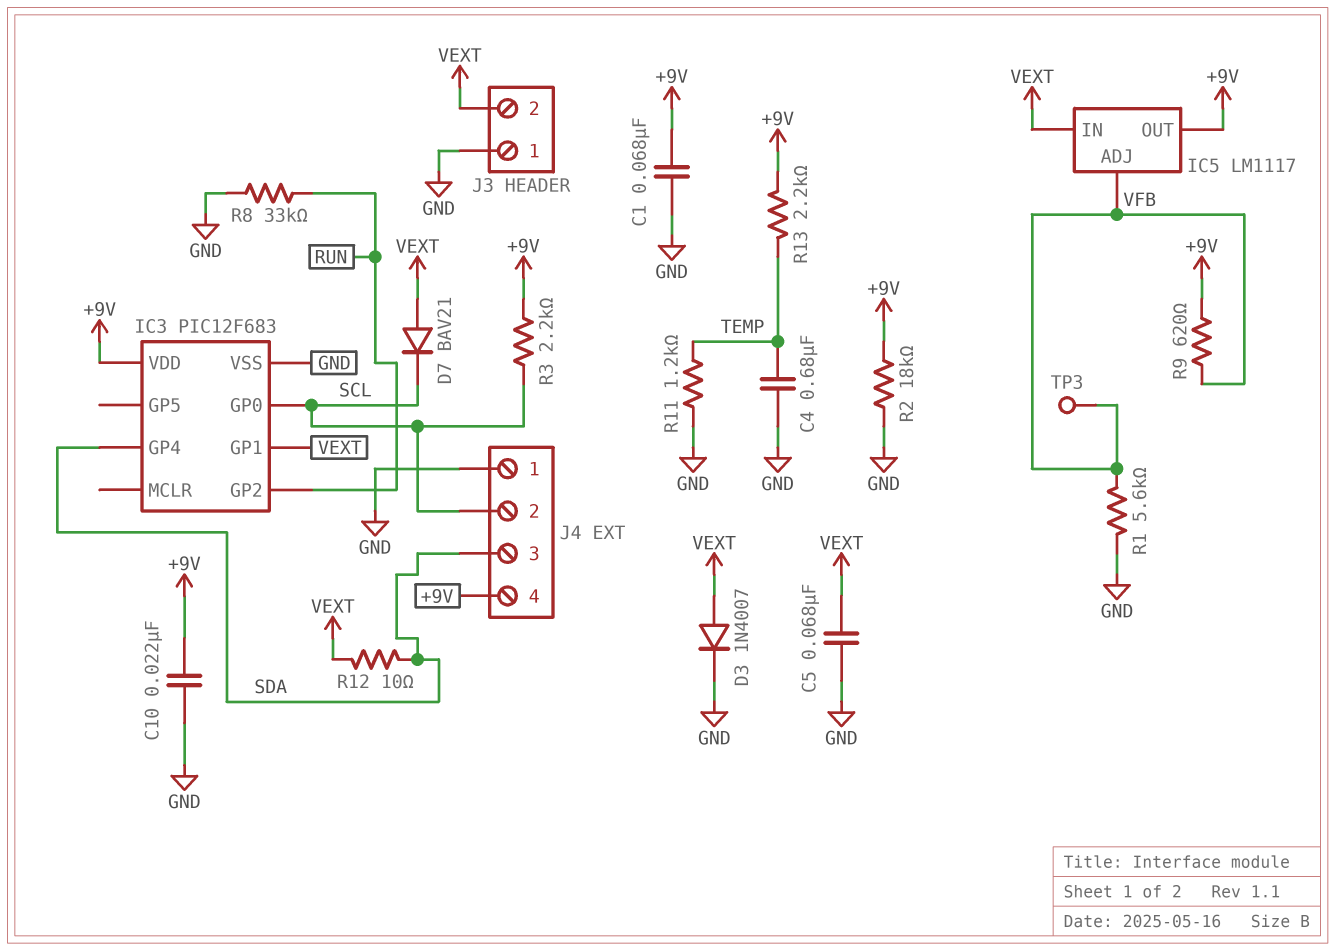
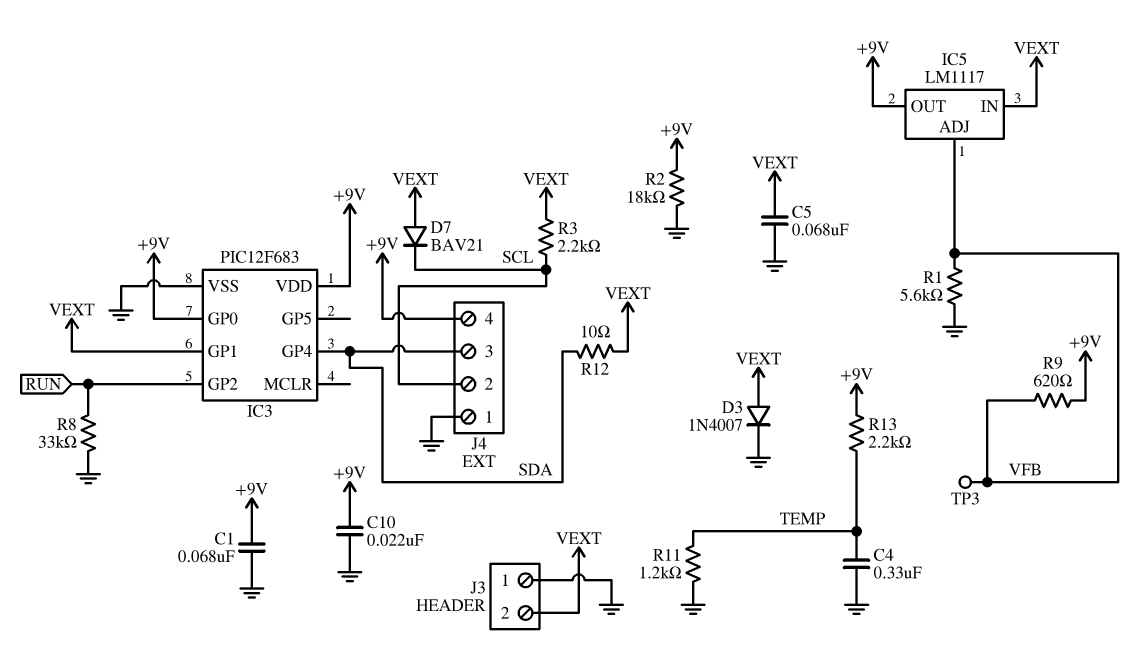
C4: 680nF (GND, TEMP) -> 330nF (GND, TEMP)
IC3 pin GP0: SCL -> +9V
R3: 2.2k (+9V, SCL) -> 2.2k (SCL, VEXT)

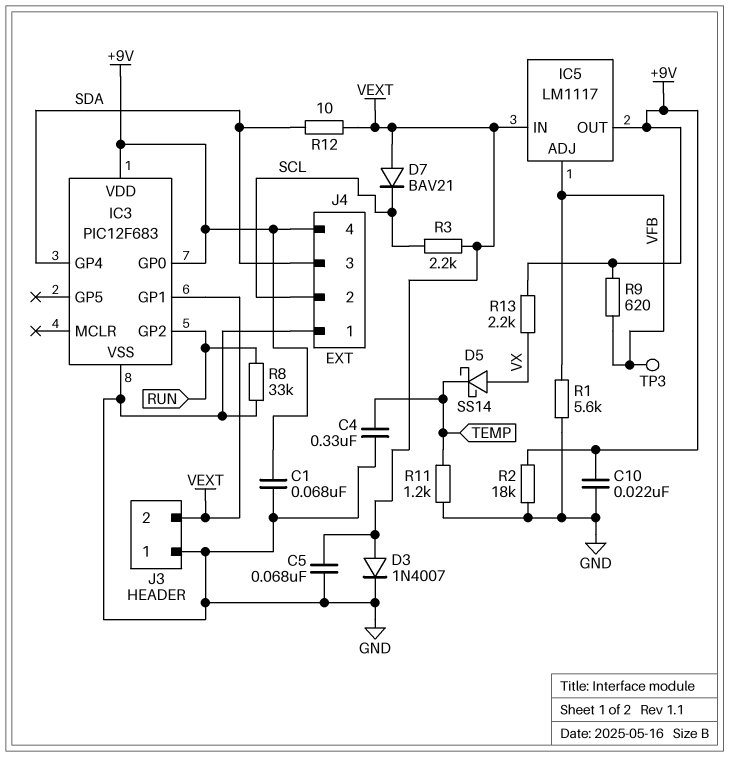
D5: none -> schottky SS14 (A VX, K TEMP)
R13: 2.2k (+9V, TEMP) -> 2.2k (+9V, VX)

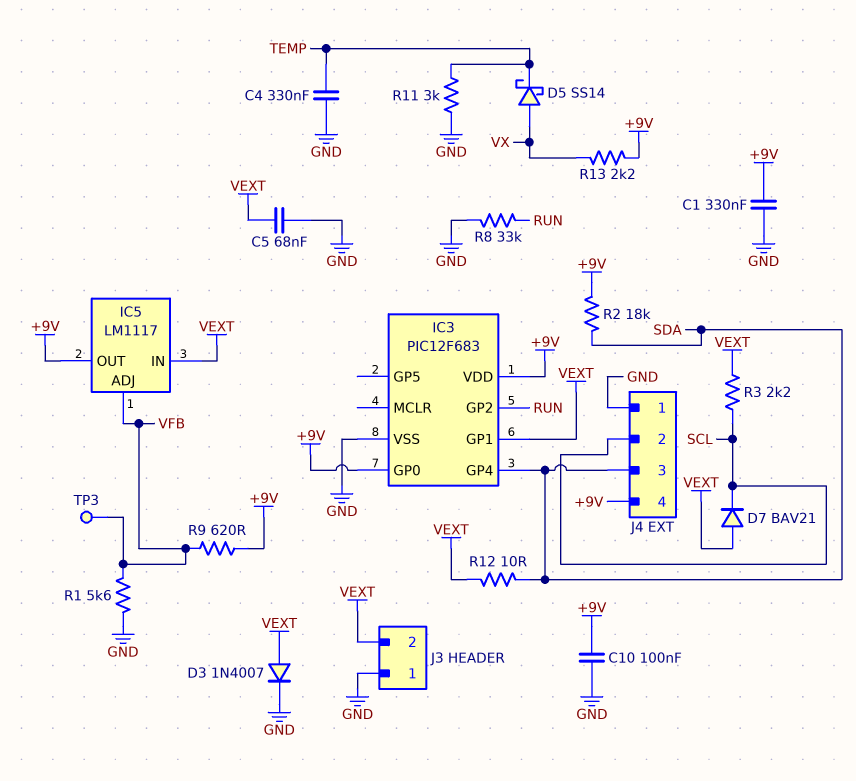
C1: 68nF (+9V, GND) -> 330nF (+9V, GND)
C10: 22nF (+9V, GND) -> 100nF (+9V, GND)
R2: 18k (+9V, GND) -> 18k (+9V, SDA)
R11: 1.2k (GND, TEMP) -> 3k (GND, TEMP)

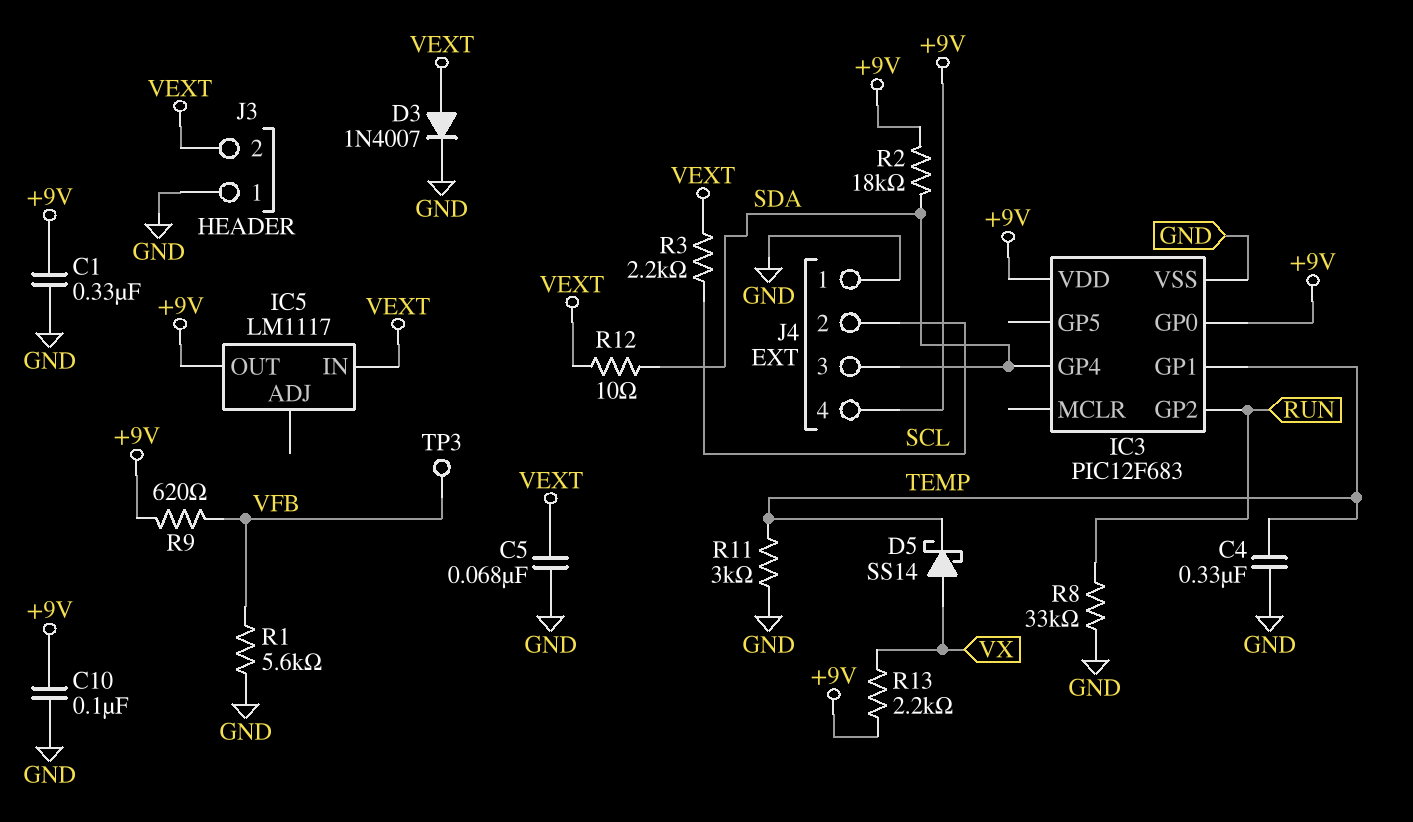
D7: diode BAV21 (A VEXT, K SCL) -> none
IC3 pin GP1: VEXT -> TEMP
IC5 pin ADJ: VFB -> none

